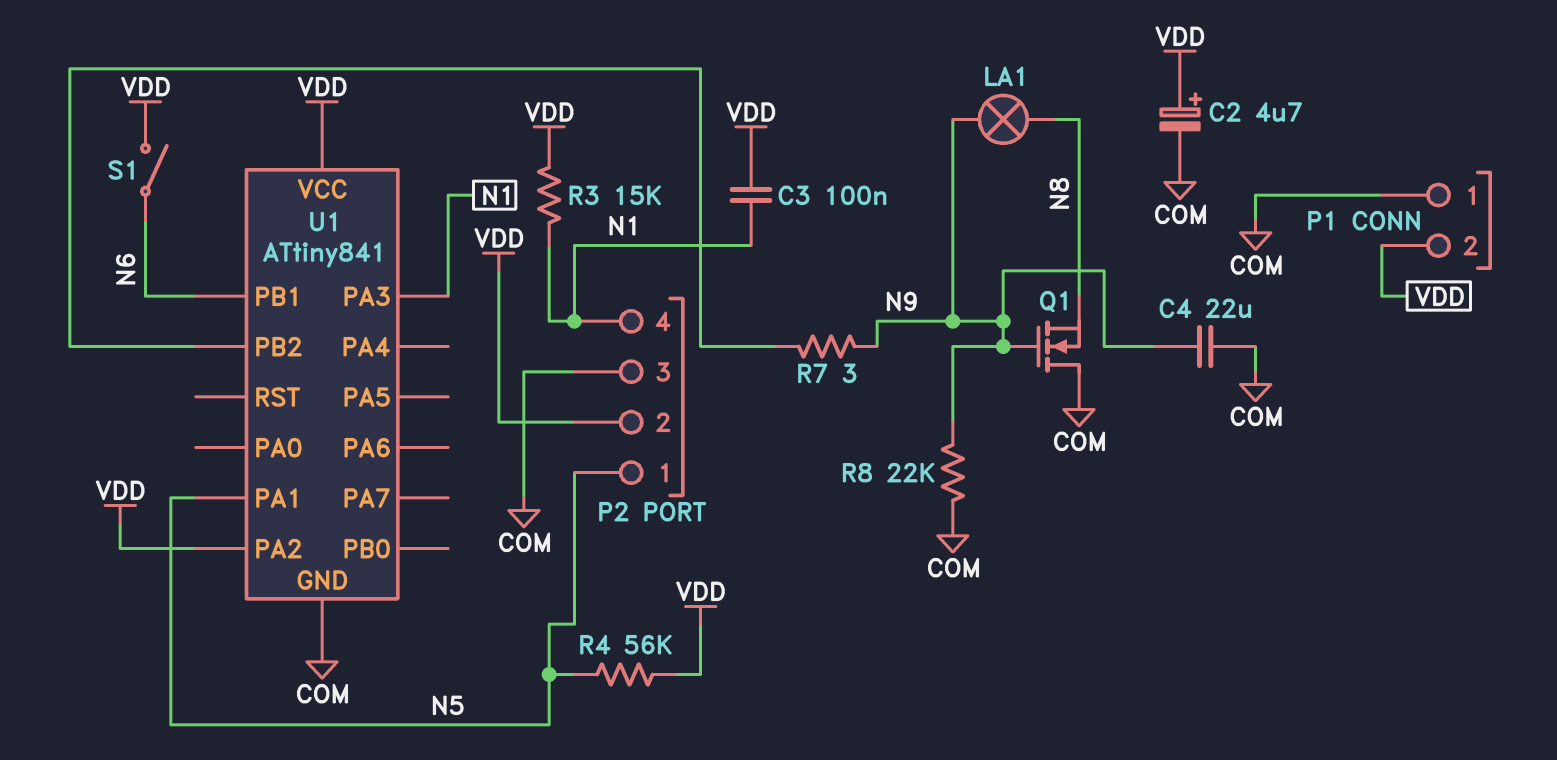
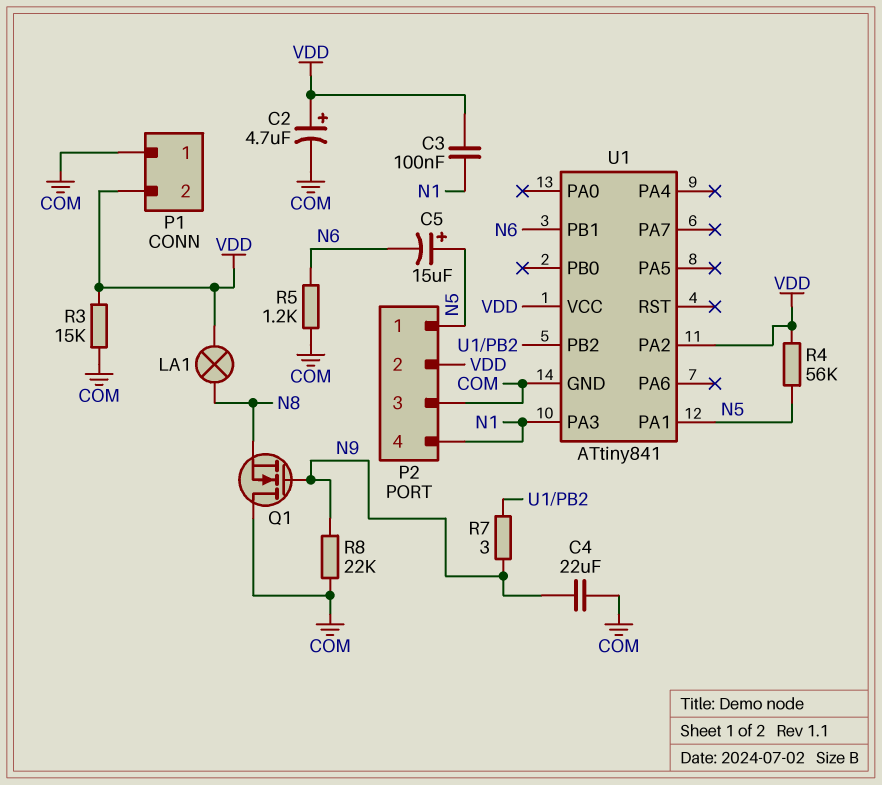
C5: none -> 15uF (plus N5, minus N6)
LA1: lamp (N8, N9) -> lamp (N8, VDD)
R3: 15k (N1, VDD) -> 15k (COM, VDD)
R5: none -> 1.2k (COM, N6)
S1: switch (N6, VDD) -> none

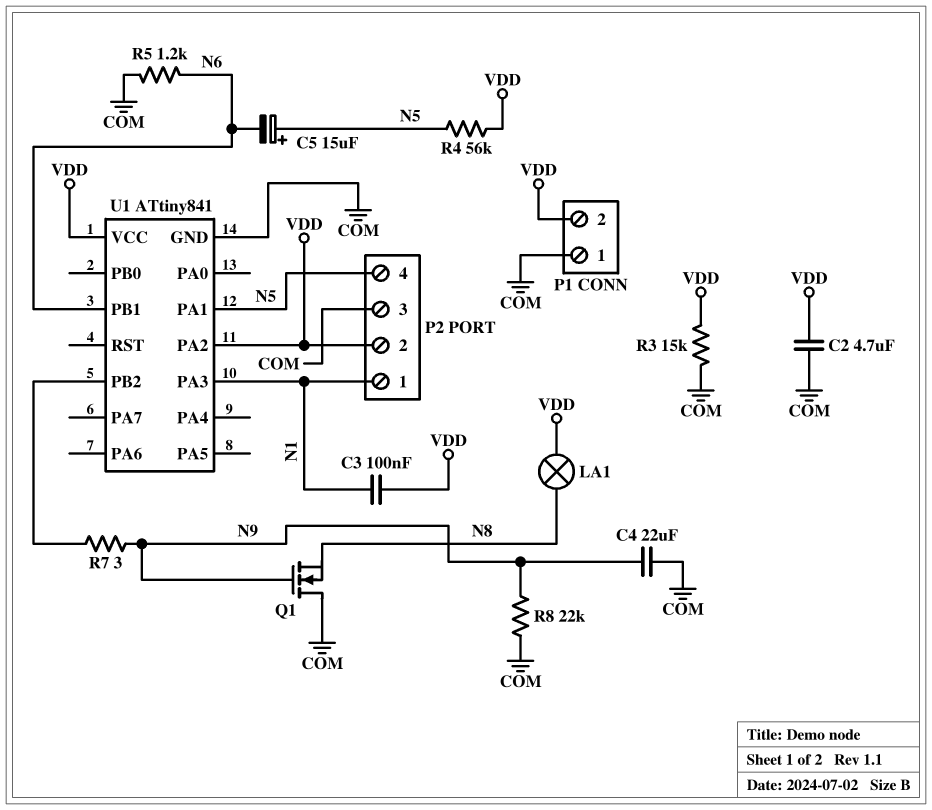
C2: 4.7uF (plus VDD, minus COM) -> 4.7uF (COM, VDD)
P2 pin 1: N5 -> N1
P2 pin 4: N1 -> N5

